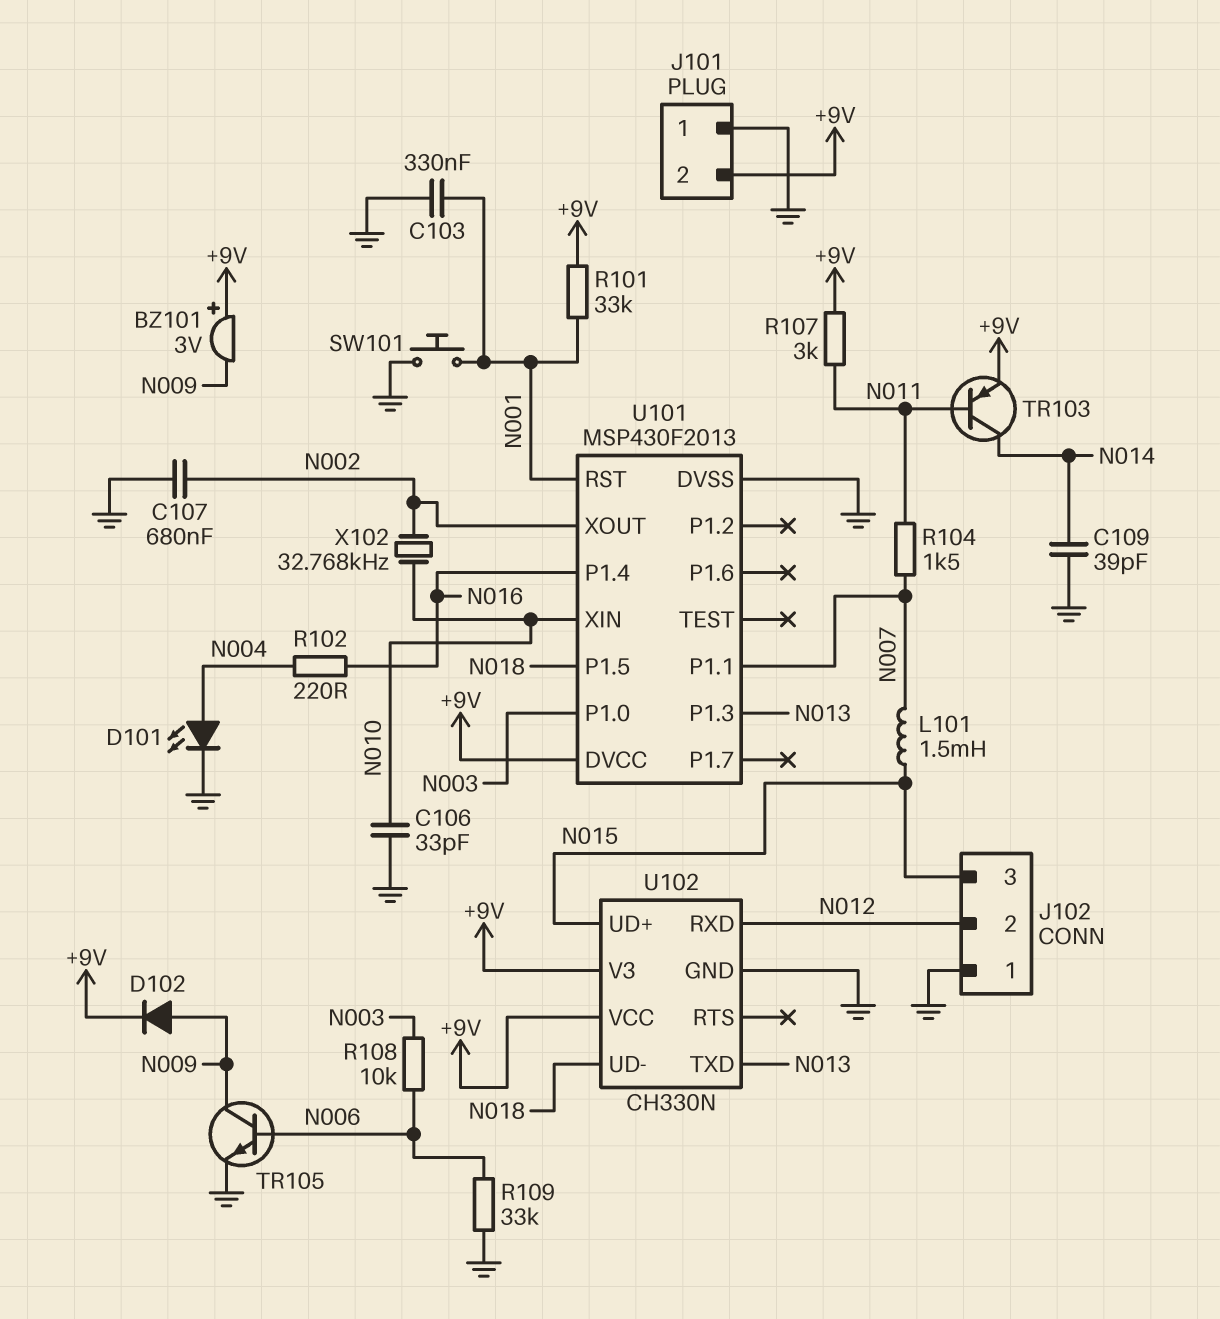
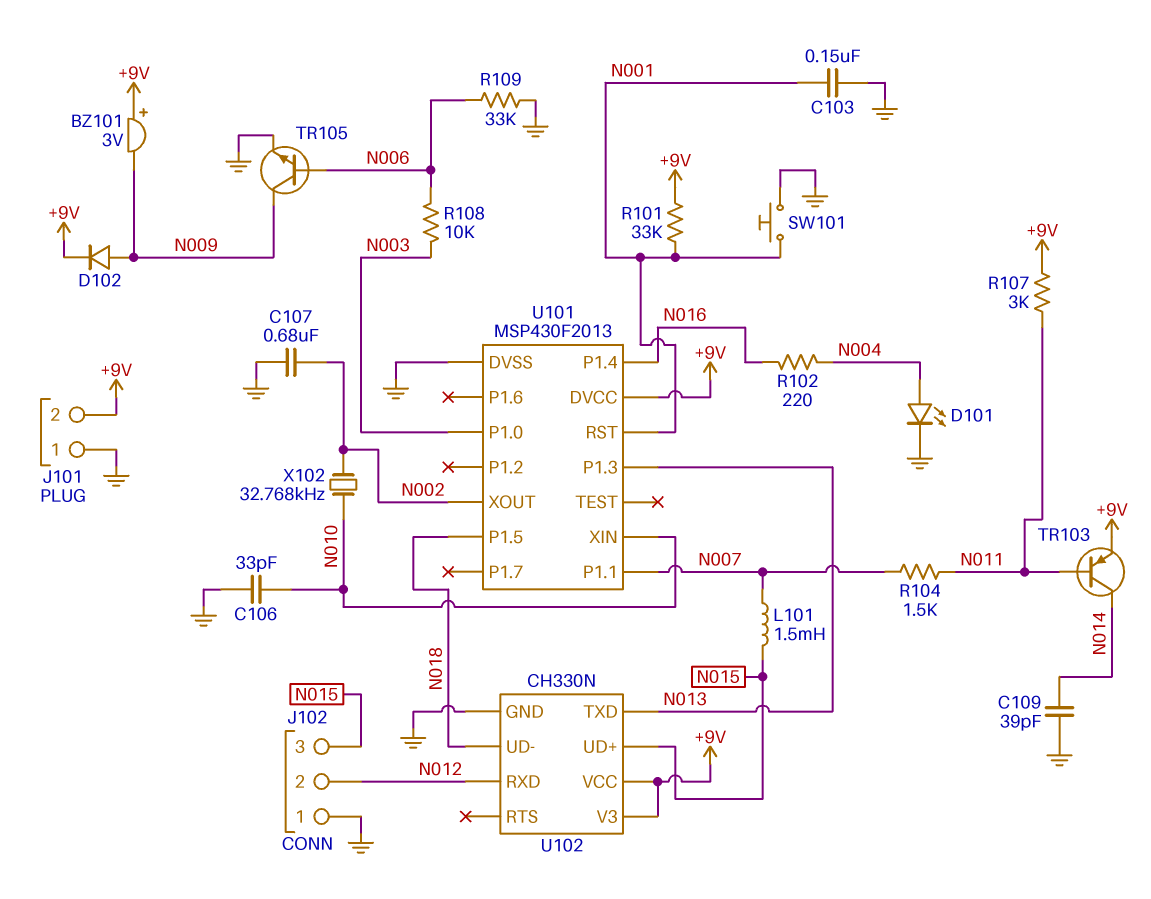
C103: 330nF (GND, N001) -> 150nF (GND, N001)

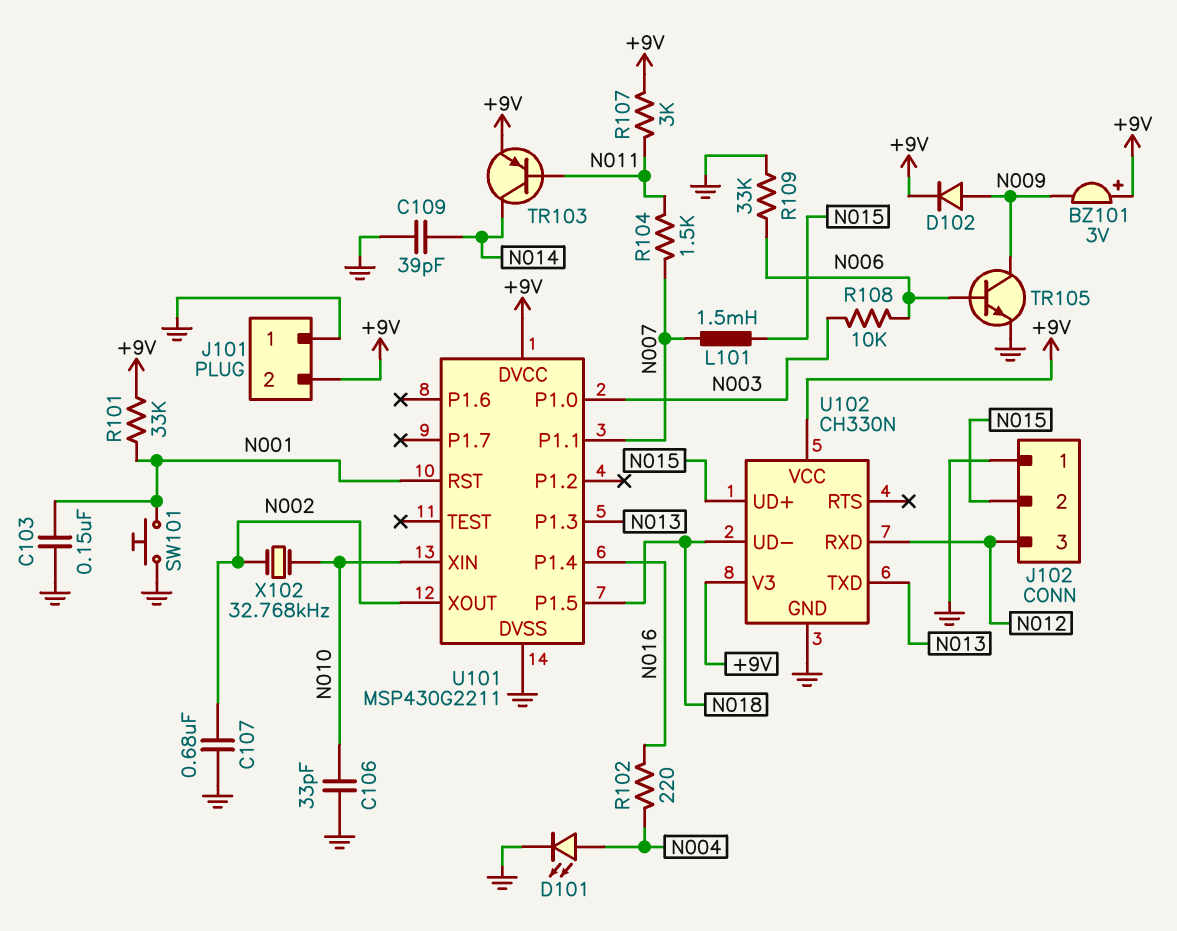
J102 pin 2: N012 -> N015
J102 pin 3: N015 -> N012
U101: MSP430F2013 -> MSP430G2211

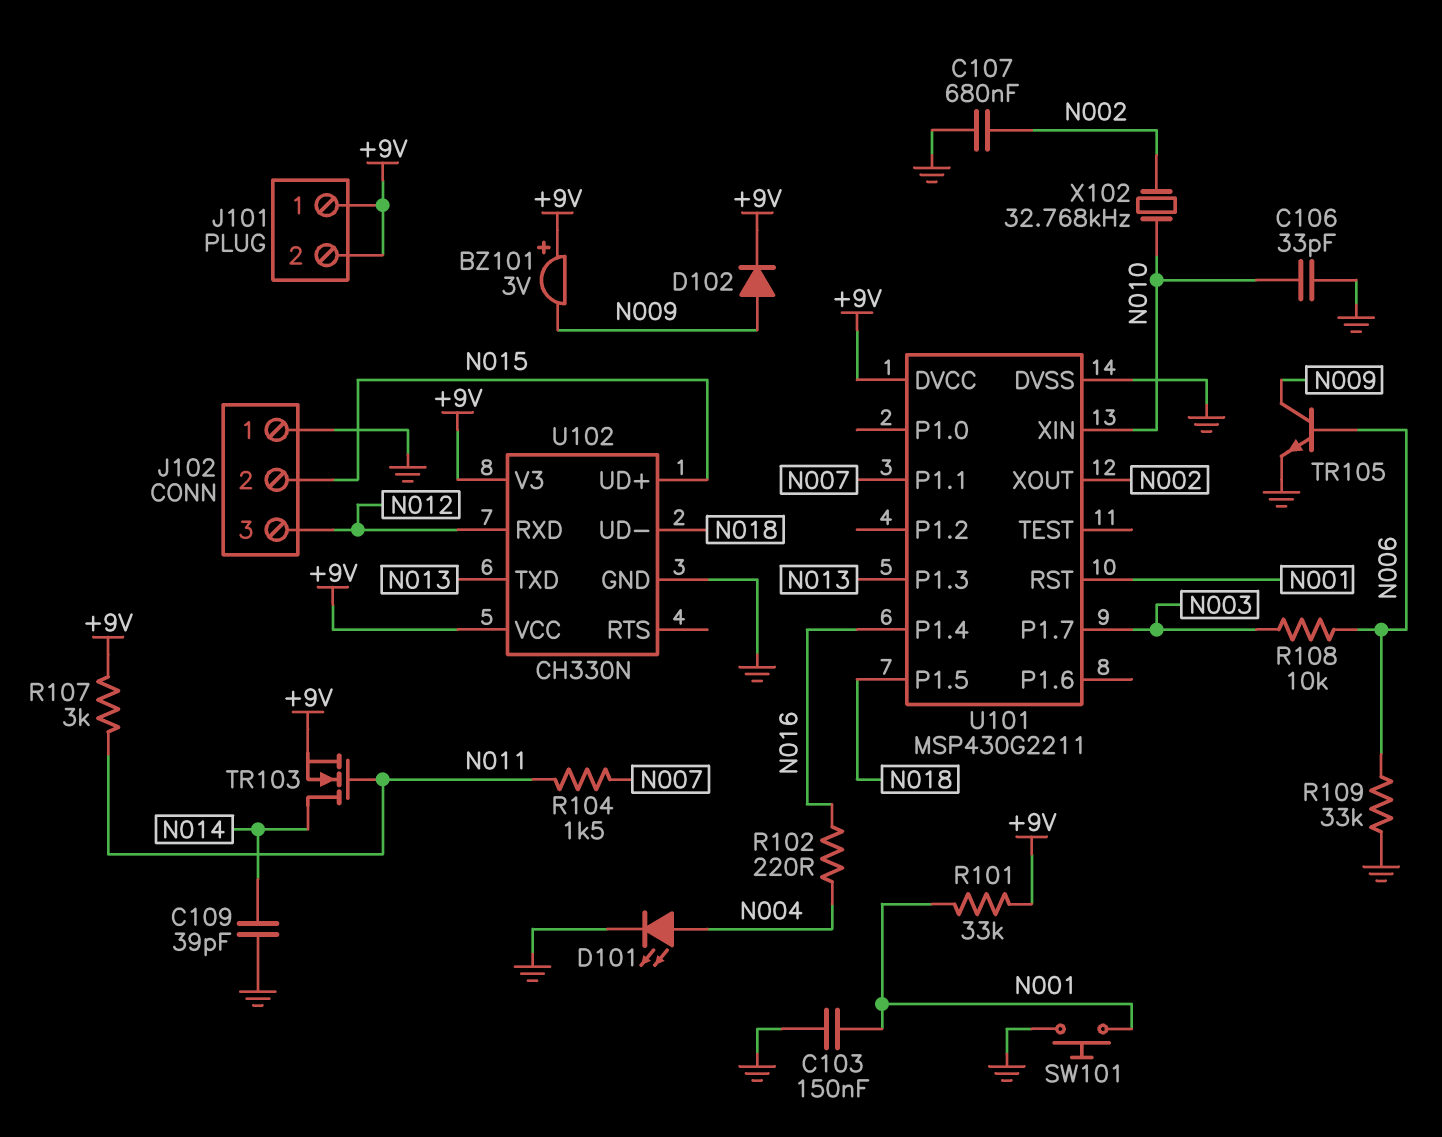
J101 pin 1: GND -> +9V
L101: 1.5mH (N007, N015) -> none
TR103: PNP (B N011, C N014, E +9V) -> NMOS (G N011, D N014, S +9V)
U101 pin P1.0: N003 -> none
U101 pin P1.7: none -> N003

